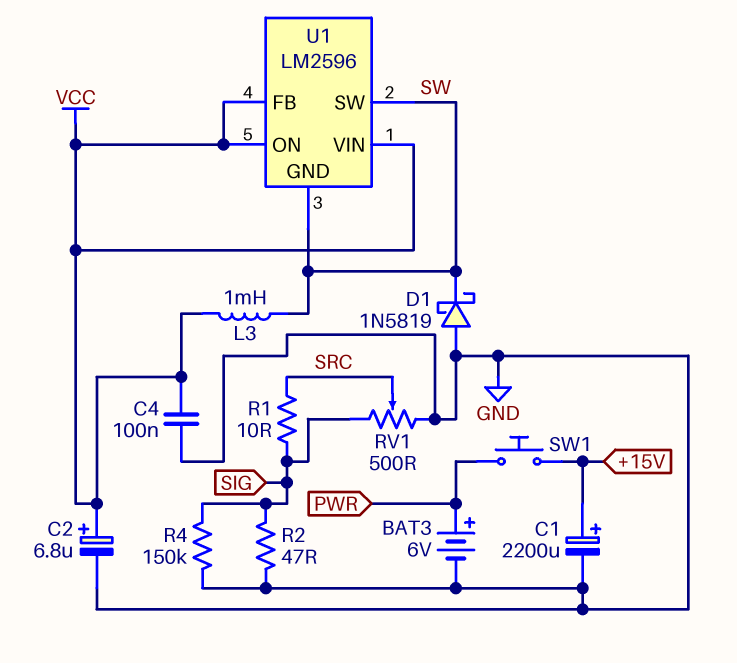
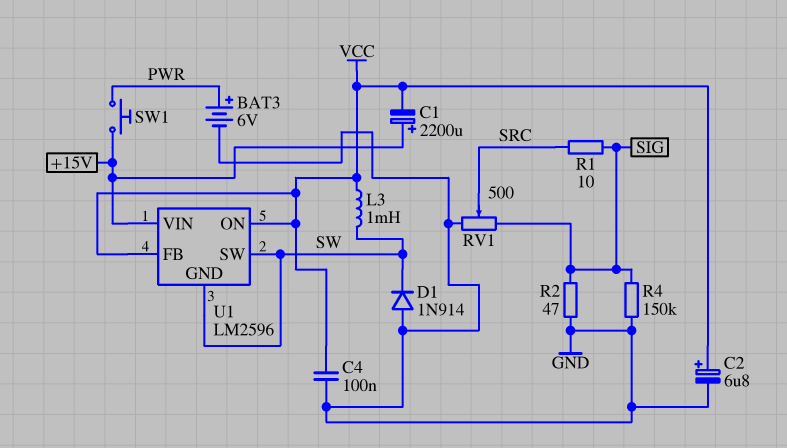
C1: 2200uF (plus +15V, minus GND) -> 2200uF (plus +15V, minus VCC)
D1: schottky 1N5819 (A GND, K SW) -> diode 1N914 (A GND, K SW)
U1 pin VIN: VCC -> +15V

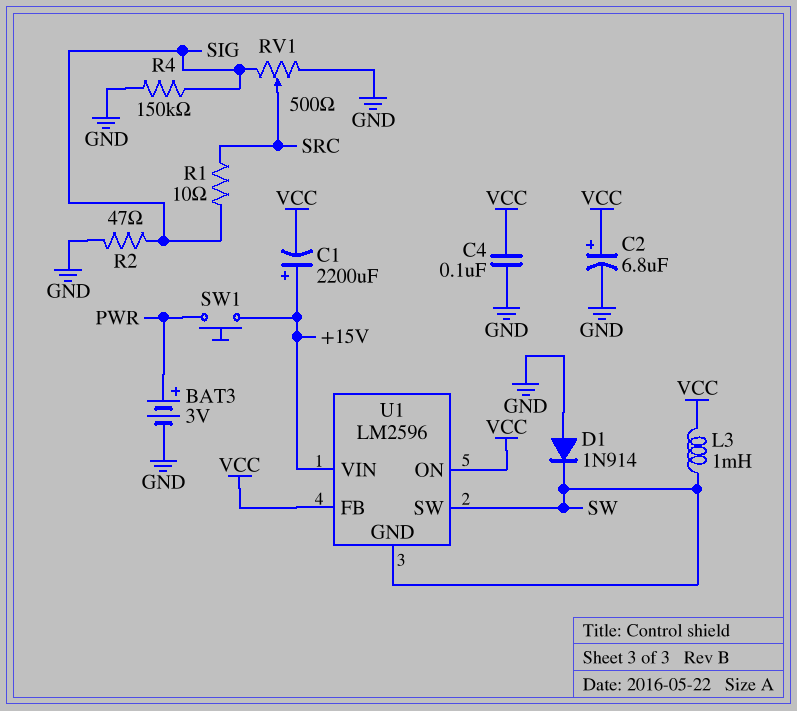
BAT3: 6V (plus PWR, minus GND) -> 3V (plus PWR, minus GND)

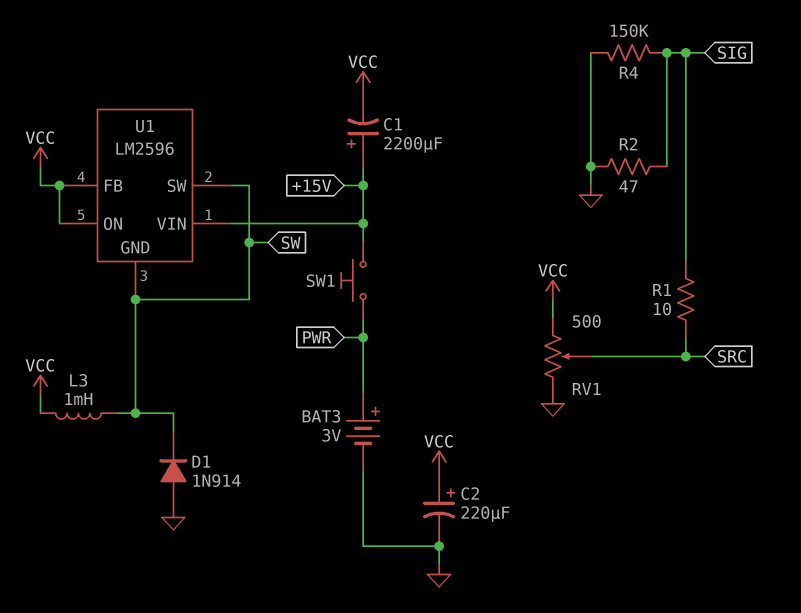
C2: 6.8uF (plus VCC, minus GND) -> 220uF (plus VCC, minus GND)
C4: 100nF (GND, VCC) -> none
RV1: 500 (GND, SIG, wiper SRC) -> 500 (GND, VCC, wiper SRC)

